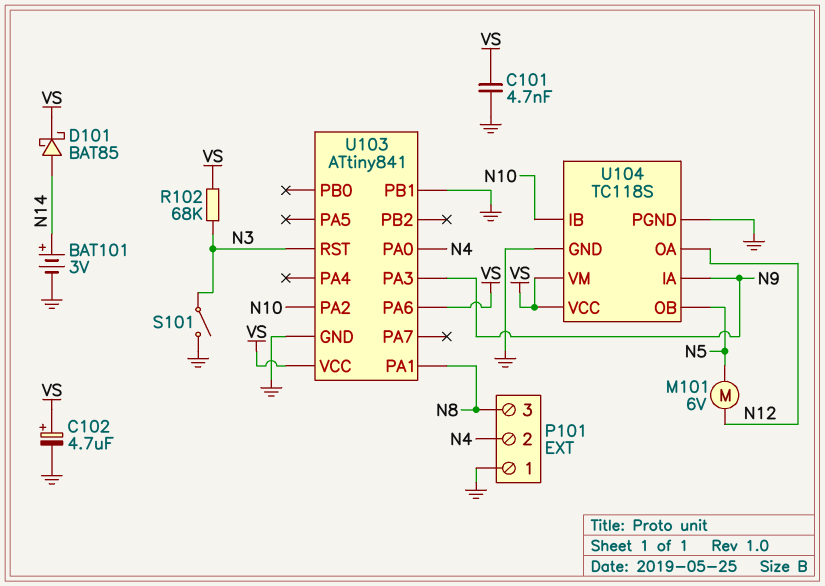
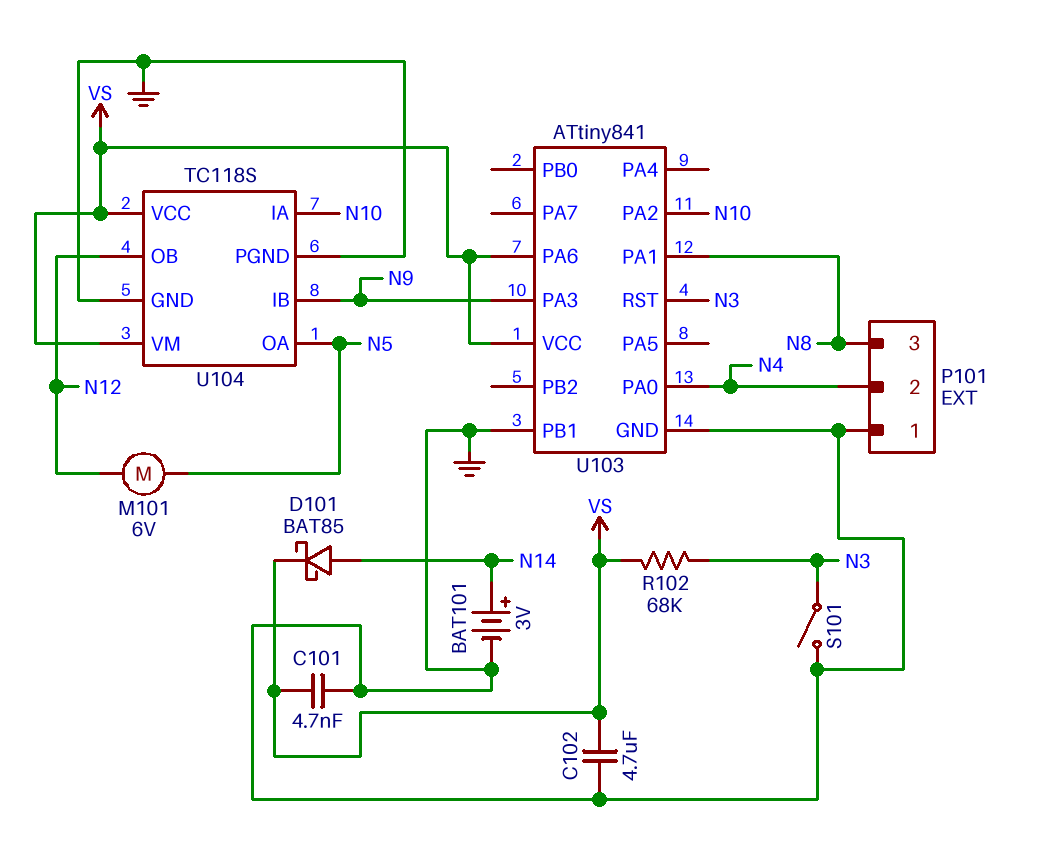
C102: 4.7uF (plus VS, minus GND) -> 4.7uF (GND, VS)
U104 pin IA: N9 -> N10
U104 pin IB: N10 -> N9
U104 pin OA: N12 -> N5
U104 pin OB: N5 -> N12

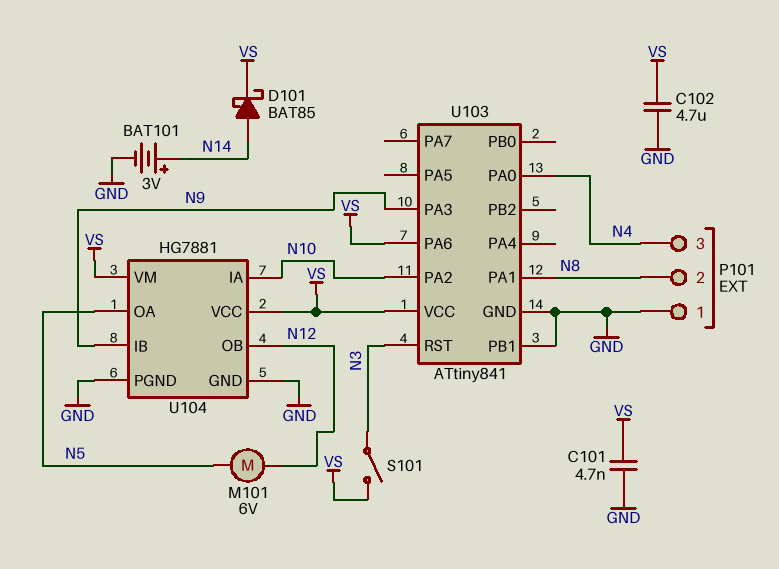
P101 pin 2: N4 -> N8
P101 pin 3: N8 -> N4
R102: 68k (N3, VS) -> none
S101: switch (GND, N3) -> switch (N3, VS)
U104: TC118S -> HG7881

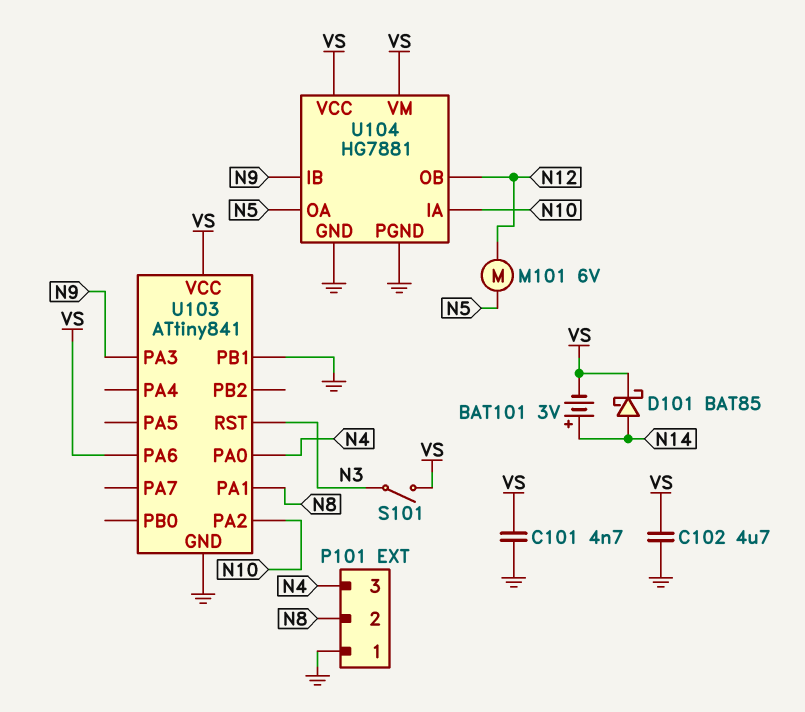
BAT101: 3V (plus N14, minus GND) -> 3V (plus N14, minus VS)

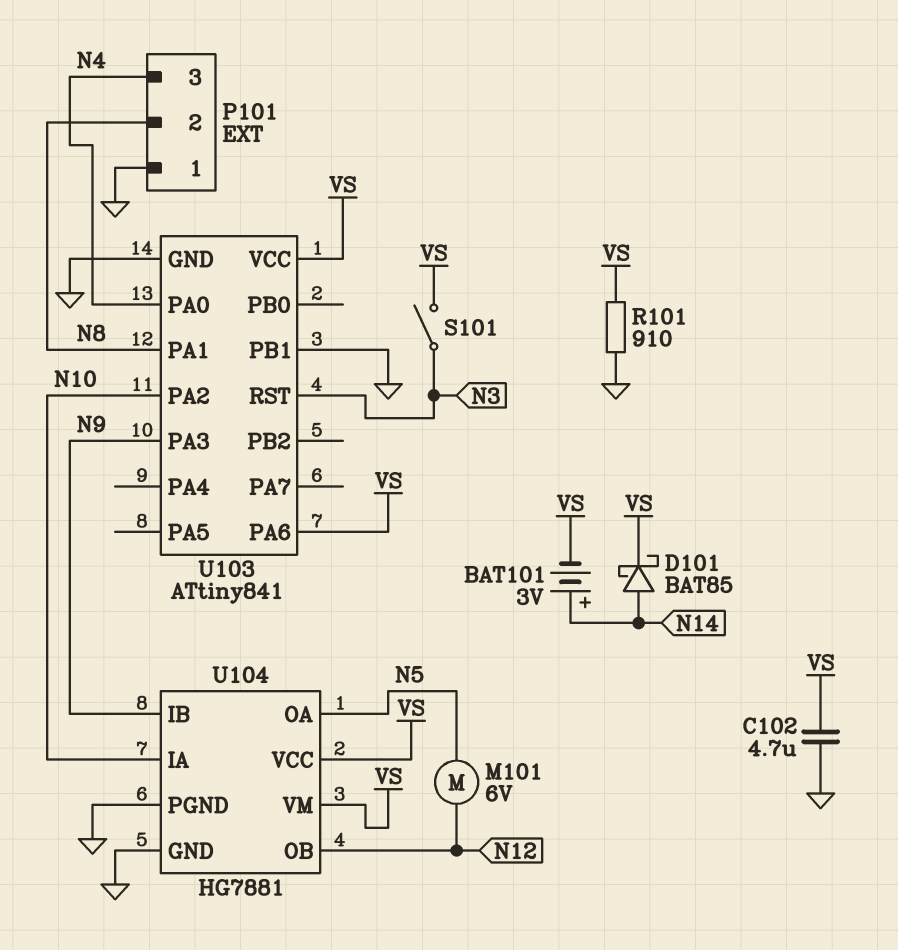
C101: 4.7nF (GND, VS) -> none
R101: none -> 910 (GND, VS)

